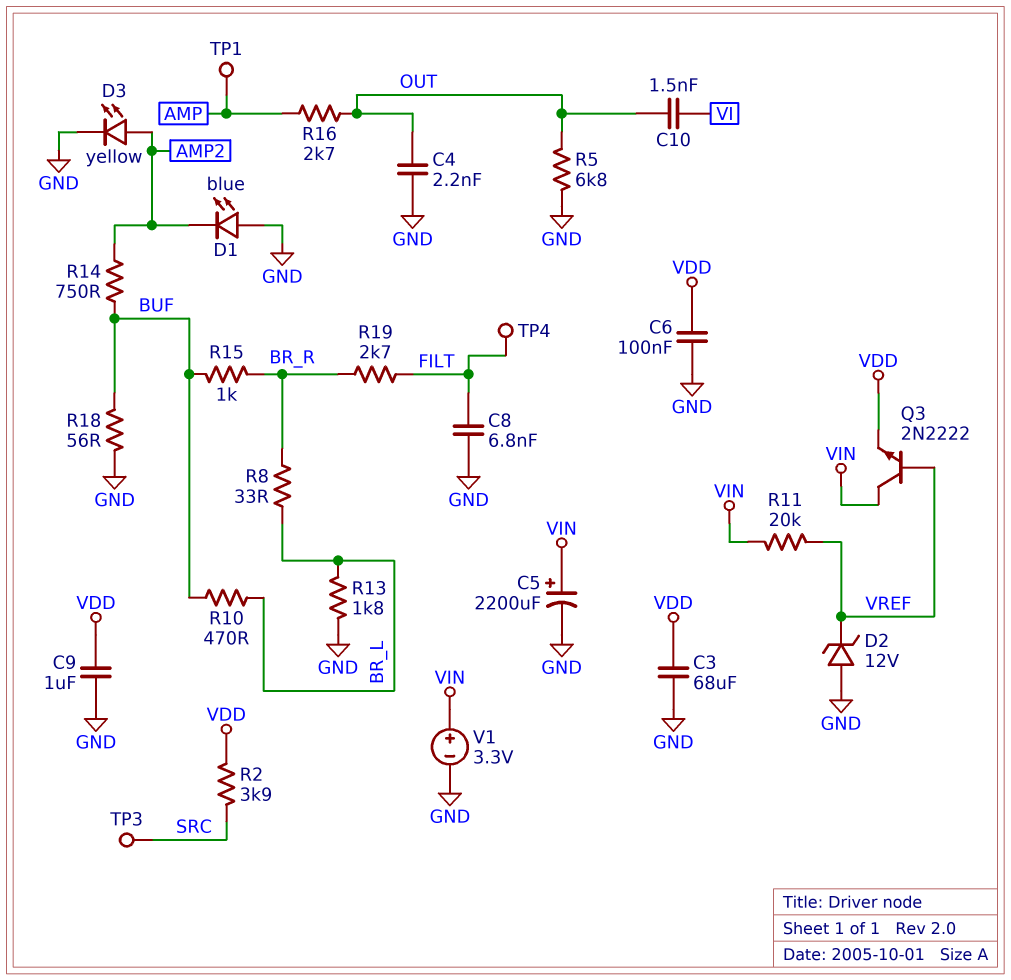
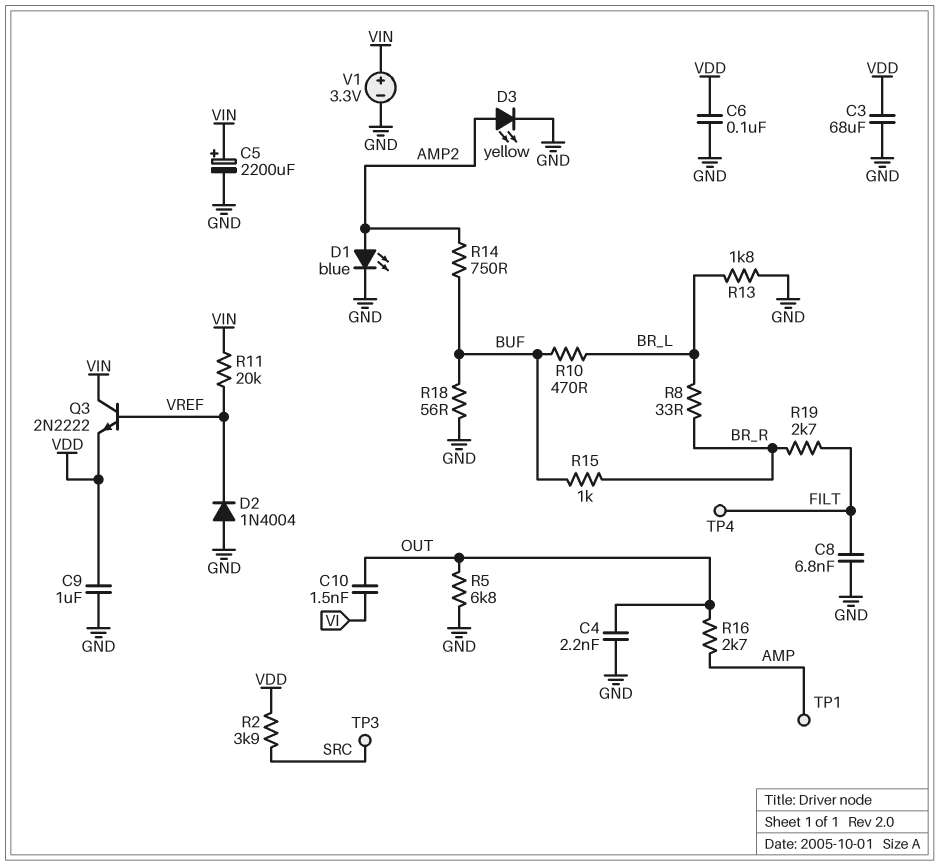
D1: LED blue (A GND, K AMP2) -> LED blue (A AMP2, K GND)
D2: zener 12V (A GND, K VREF) -> diode 1N4004 (A GND, K VREF)

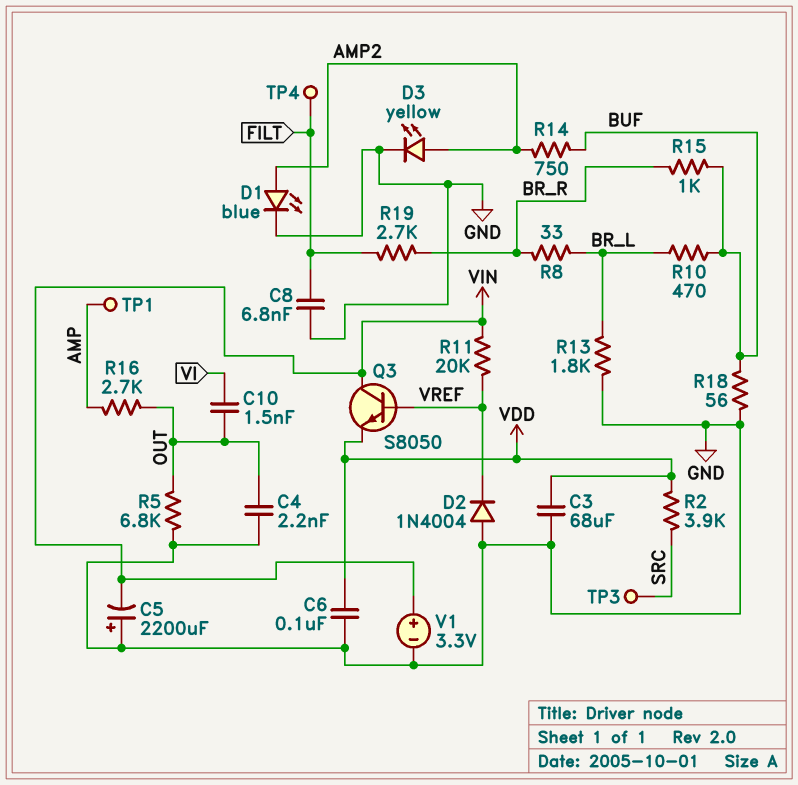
C5: 2200uF (plus VIN, minus GND) -> 2200uF (plus GND, minus VIN)
C9: 1uF (GND, VDD) -> none
Q3: NPN 2N2222 (B VREF, C VIN, E VDD) -> NPN S8050 (B VREF, C VIN, E VDD)

